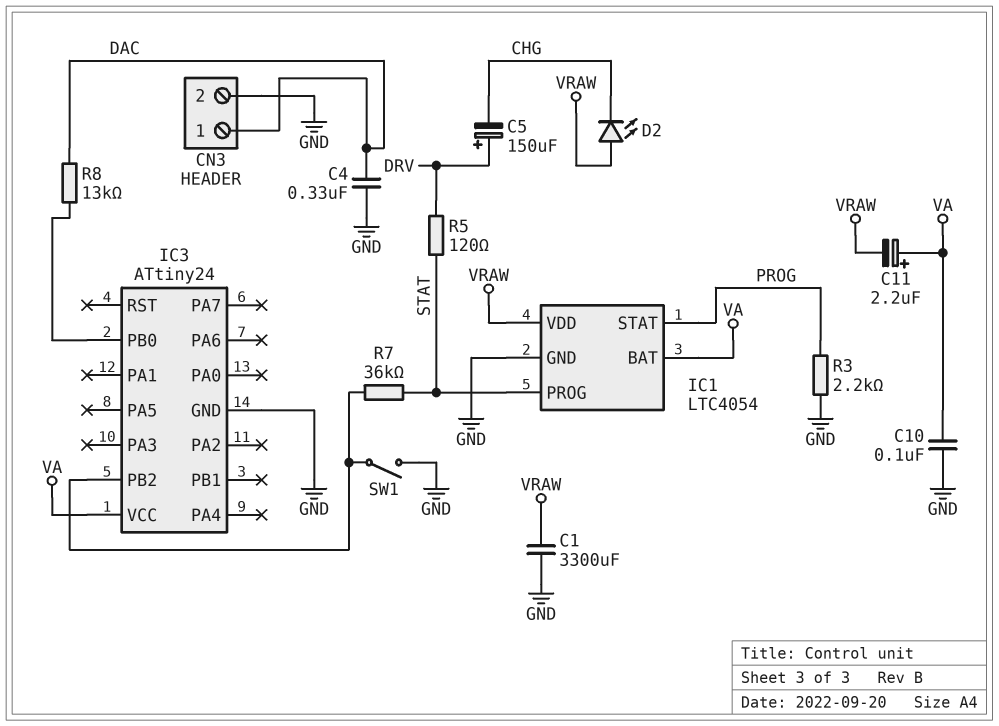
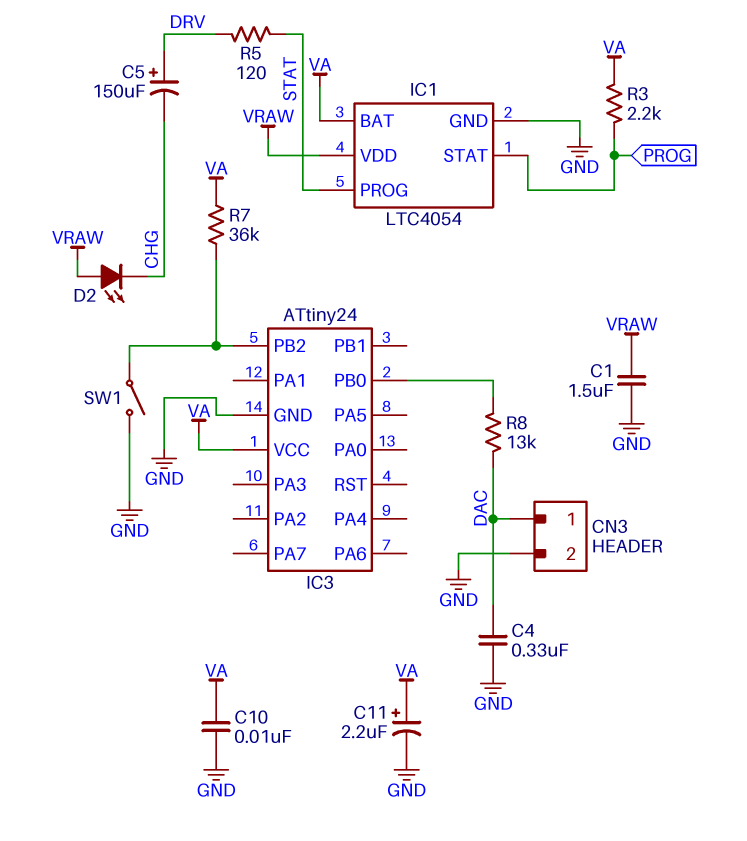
C1: 3300uF (GND, VRAW) -> 1.5uF (GND, VRAW)
C10: 100nF (GND, VA) -> 10nF (GND, VA)
C11: 2.2uF (plus VA, minus VRAW) -> 2.2uF (plus VA, minus GND)
R3: 2.2k (GND, PROG) -> 2.2k (PROG, VA)
R7: 36k (IC3/PB2, STAT) -> 36k (IC3/PB2, VA)

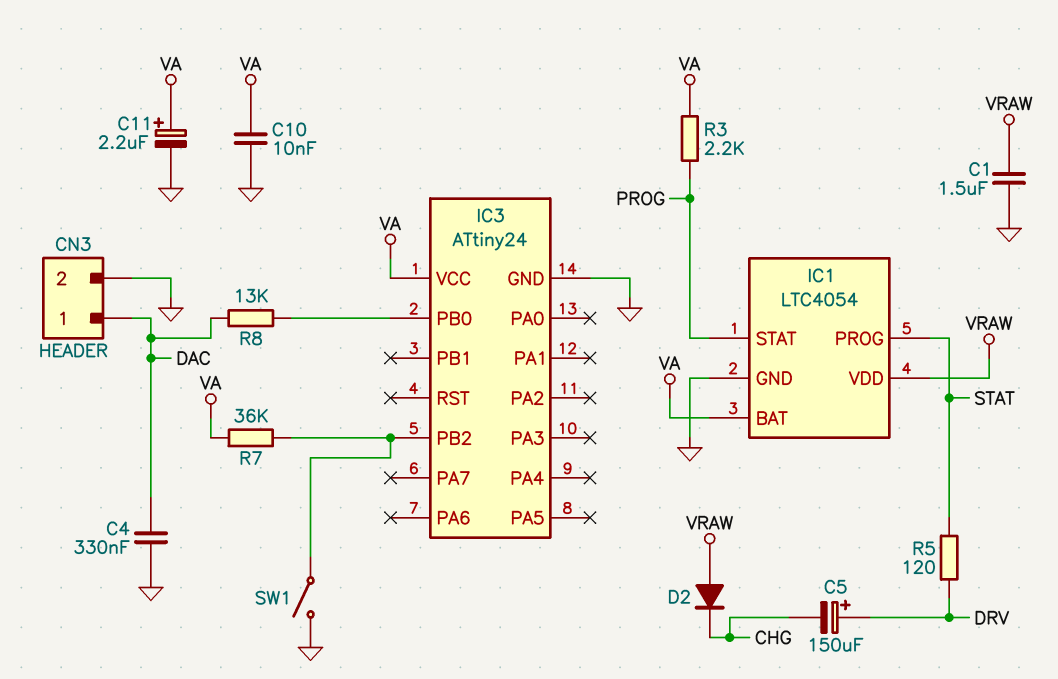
D2: LED (A VRAW, K CHG) -> diode (A VRAW, K CHG)

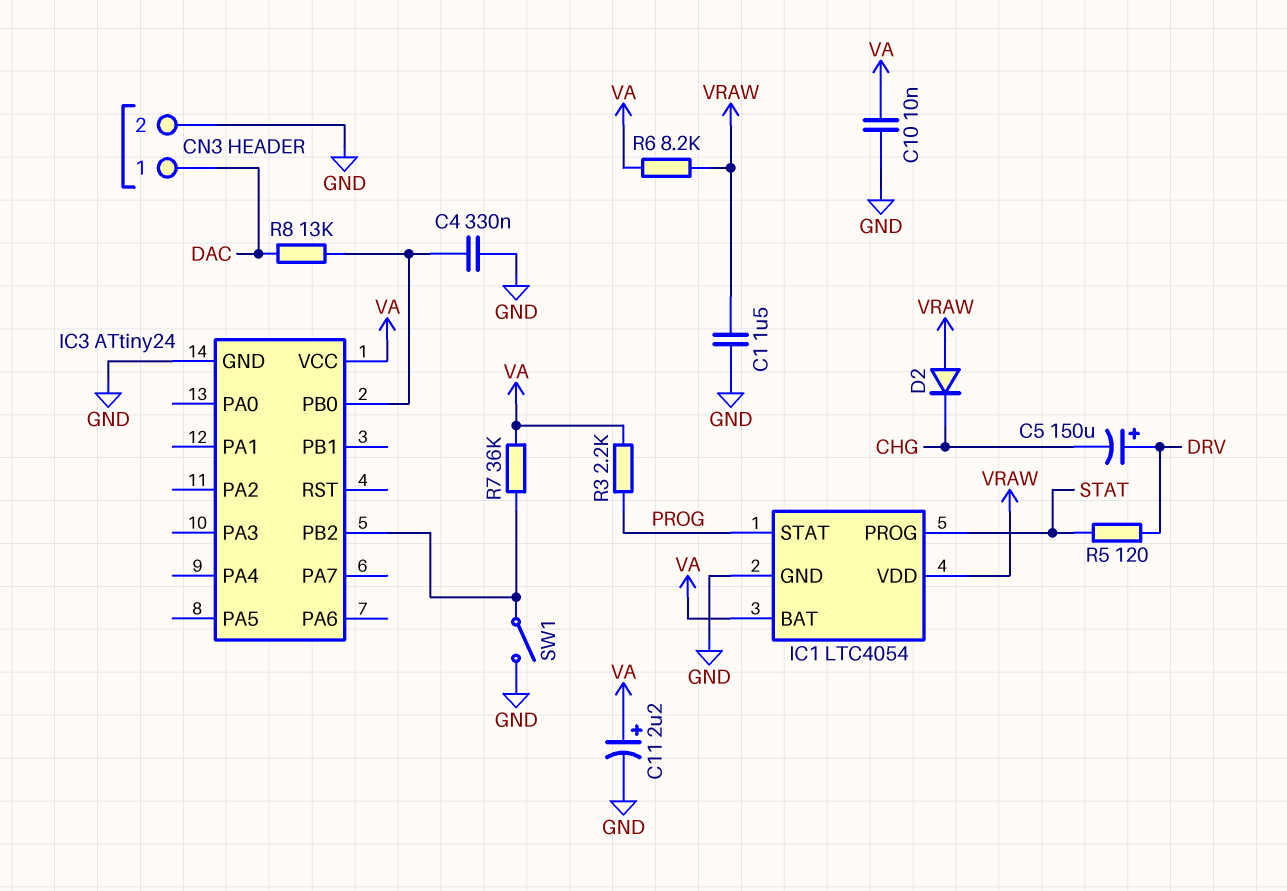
C4: 330nF (DAC, GND) -> 330nF (GND, IC3/PB0)
R6: none -> 8.2k (VA, VRAW)

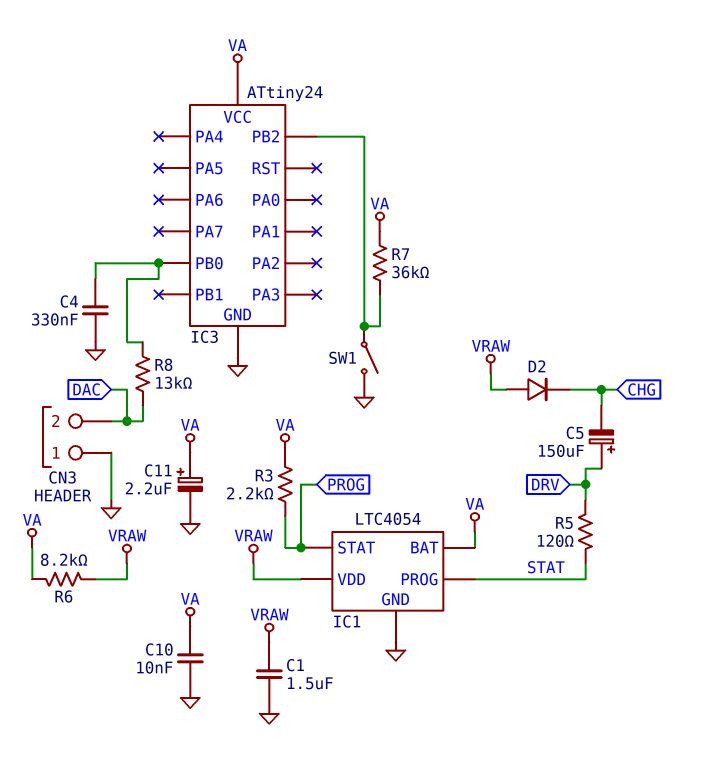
CN3 pin 1: DAC -> GND
CN3 pin 2: GND -> DAC

